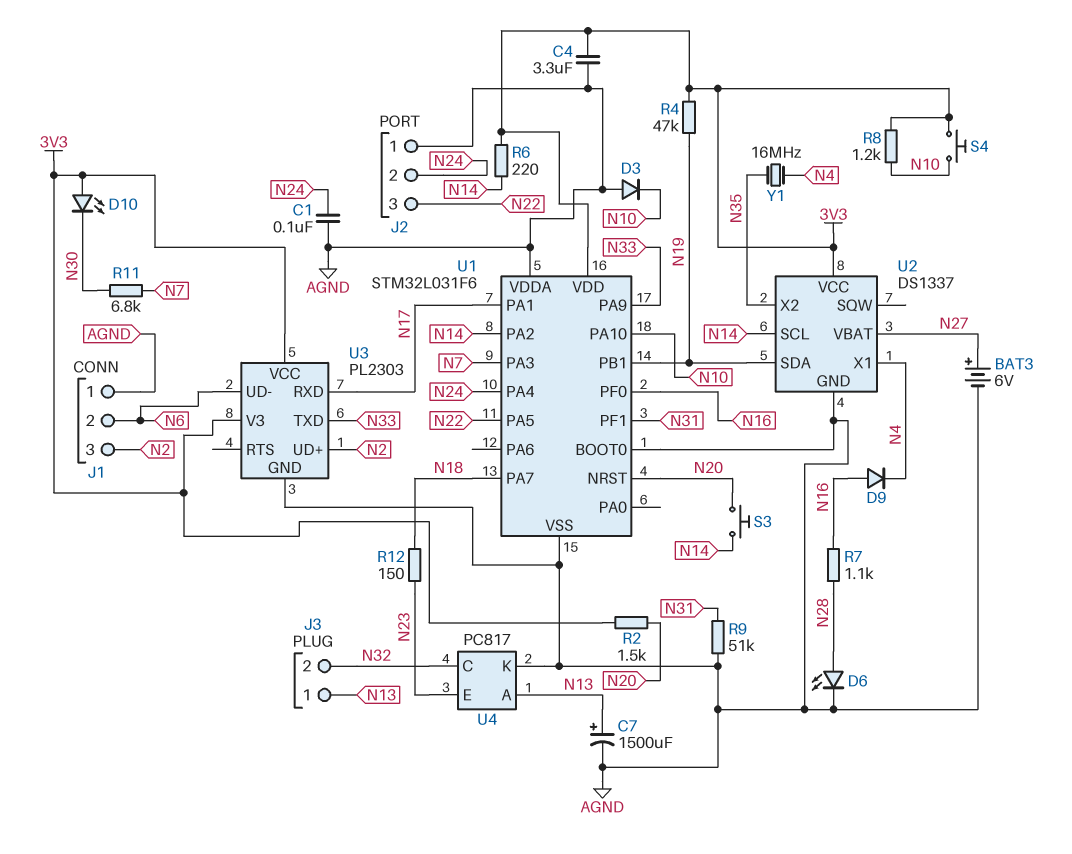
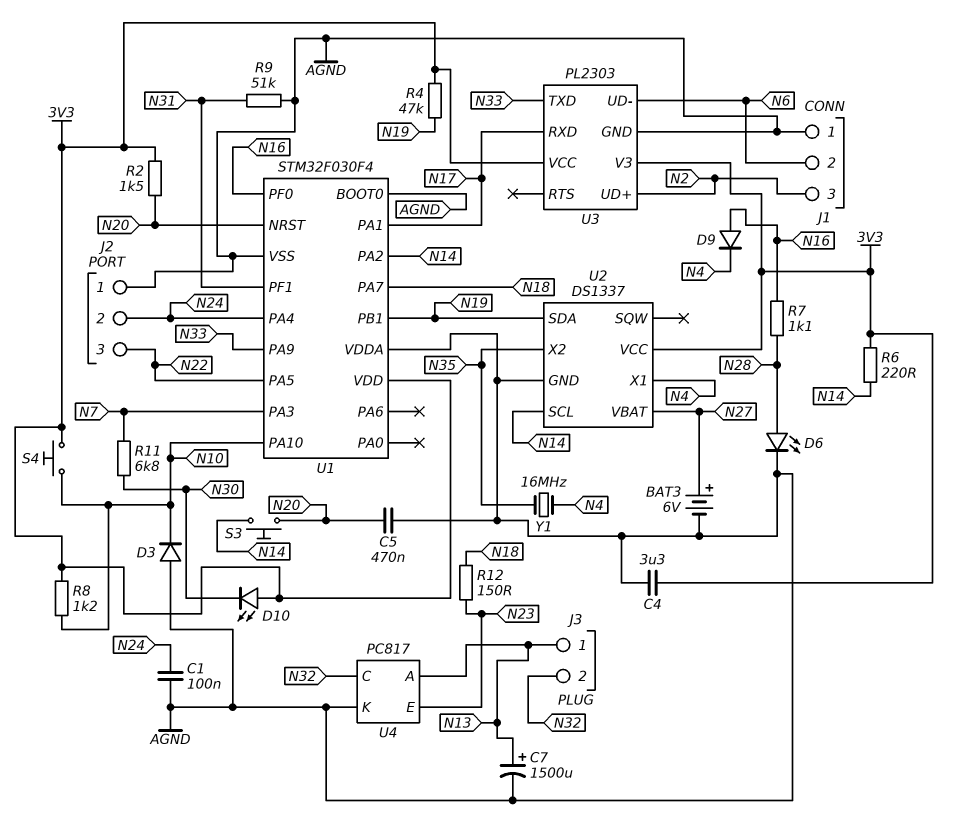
C5: none -> 470nF (AGND, N20)
U1: STM32L031F6 -> STM32F030F4

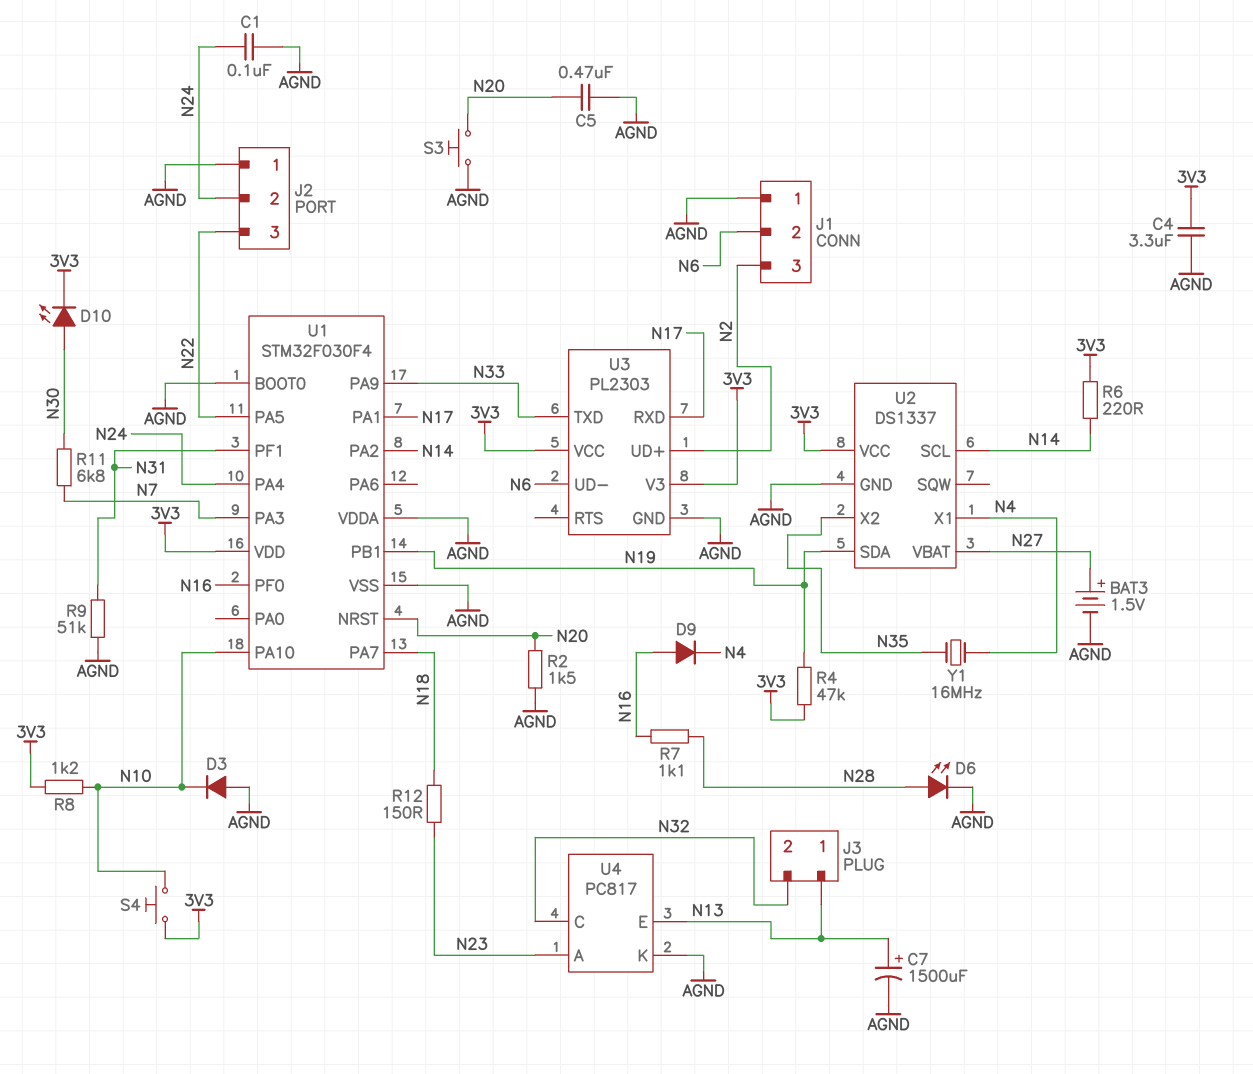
BAT3: 6V (plus N27, minus AGND) -> 1.5V (plus N27, minus AGND)
D10: LED (A 3V3, K N30) -> LED (A N30, K 3V3)
R2: 1.5k (3V3, N20) -> 1.5k (AGND, N20)
S3: button (N14, N20) -> button (AGND, N20)
U4 pin A: N13 -> N23
U4 pin E: N23 -> N13

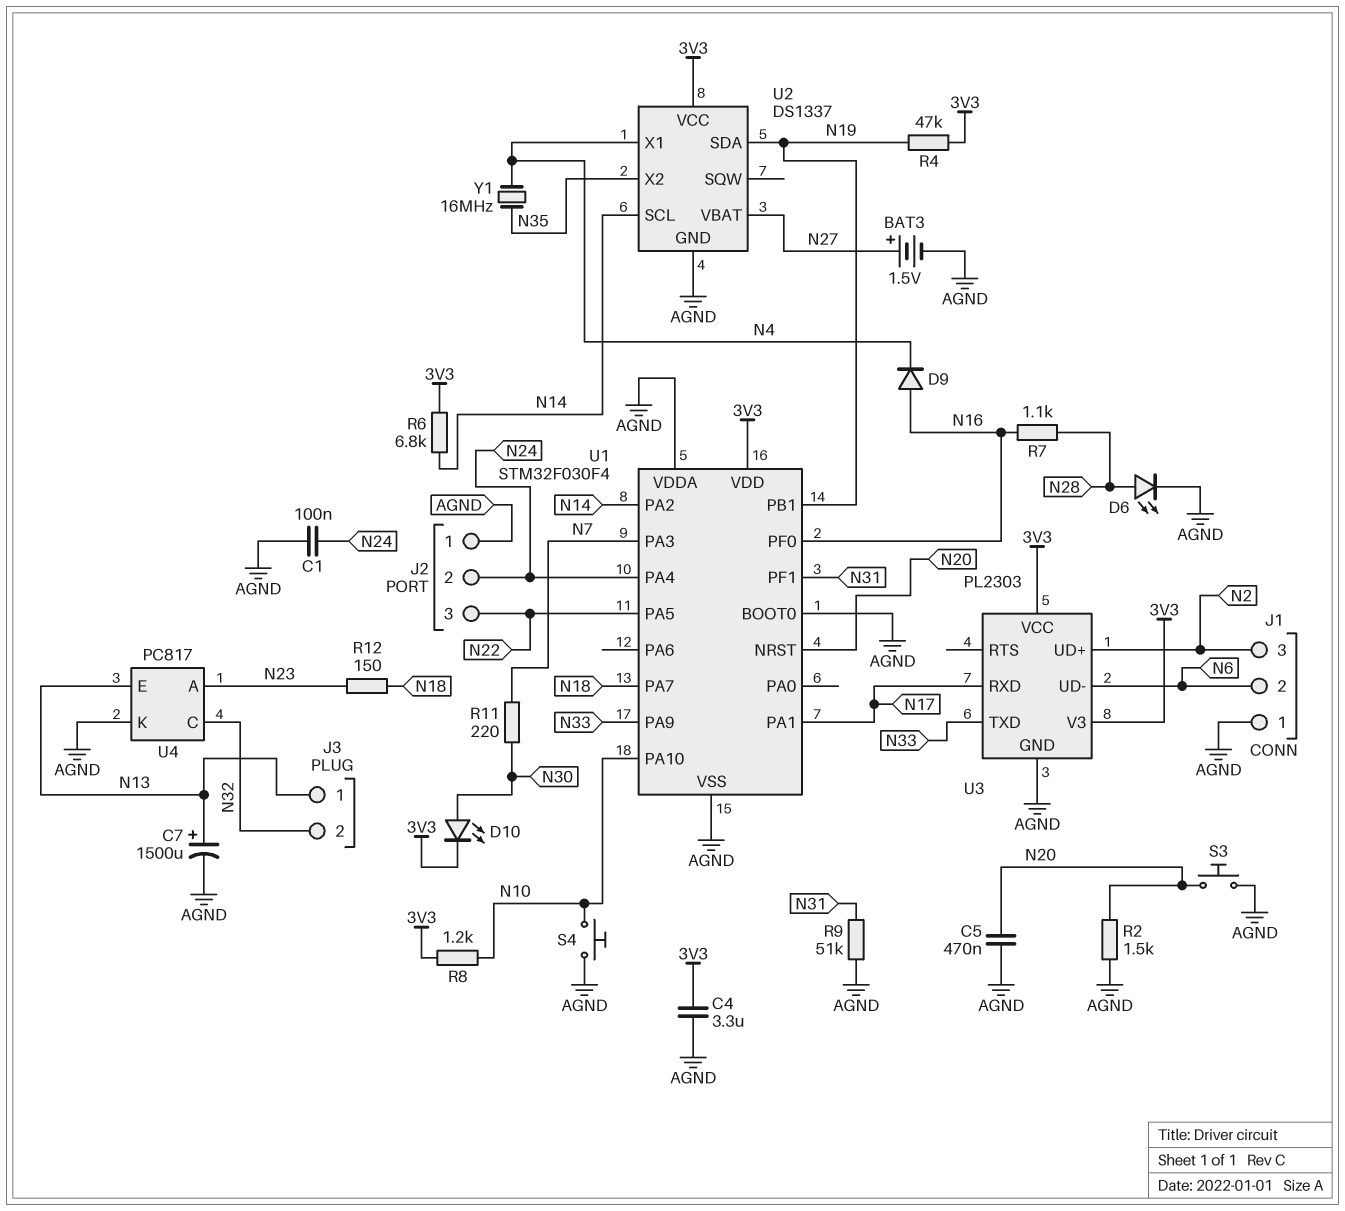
D3: diode (A AGND, K N10) -> none
R6: 220 (3V3, N14) -> 6.8k (3V3, N14)
R11: 6.8k (N7, N30) -> 220 (N7, N30)
S4: button (3V3, N10) -> button (AGND, N10)

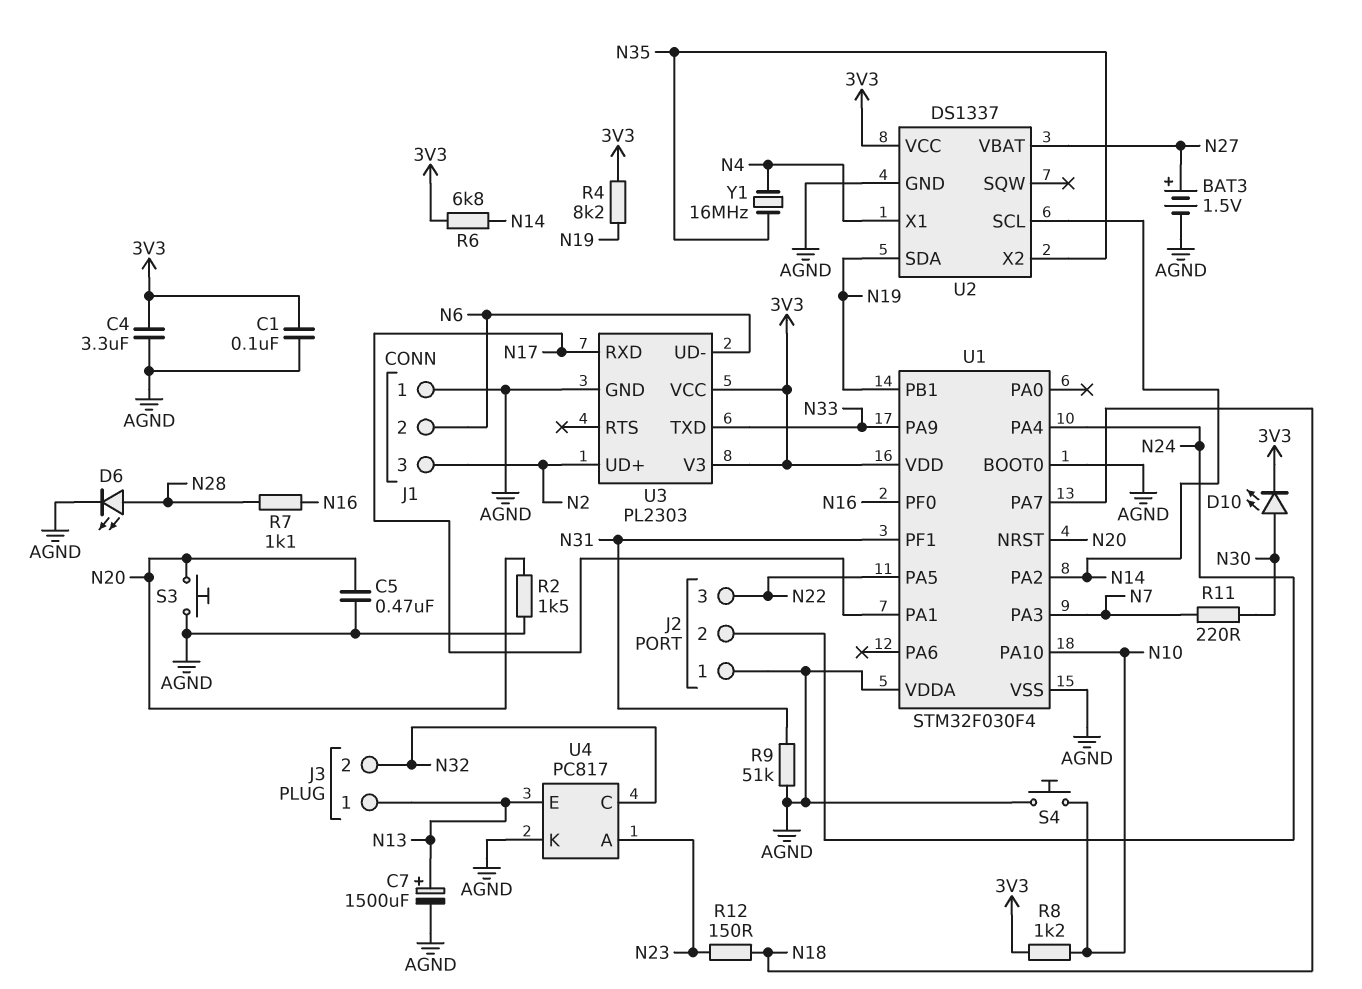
C1: 100nF (AGND, N24) -> 100nF (3V3, AGND)
D9: diode (A N16, K N4) -> none
R4: 47k (3V3, N19) -> 8.2k (3V3, N19)

